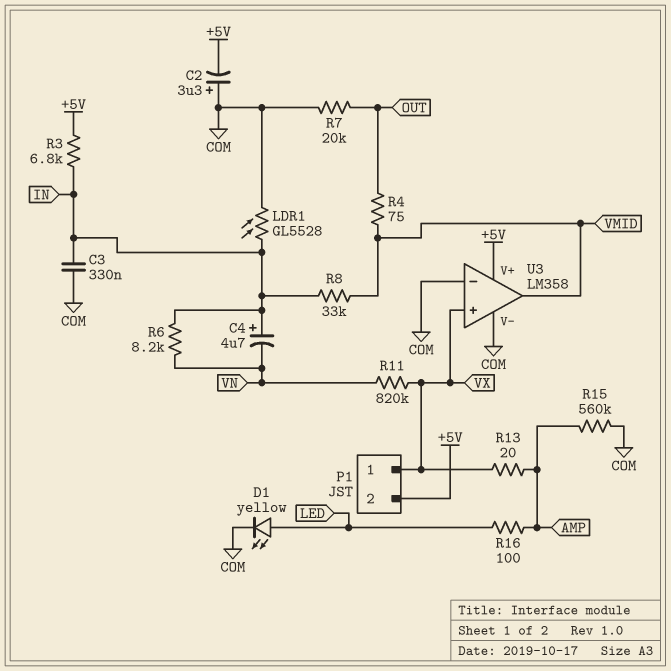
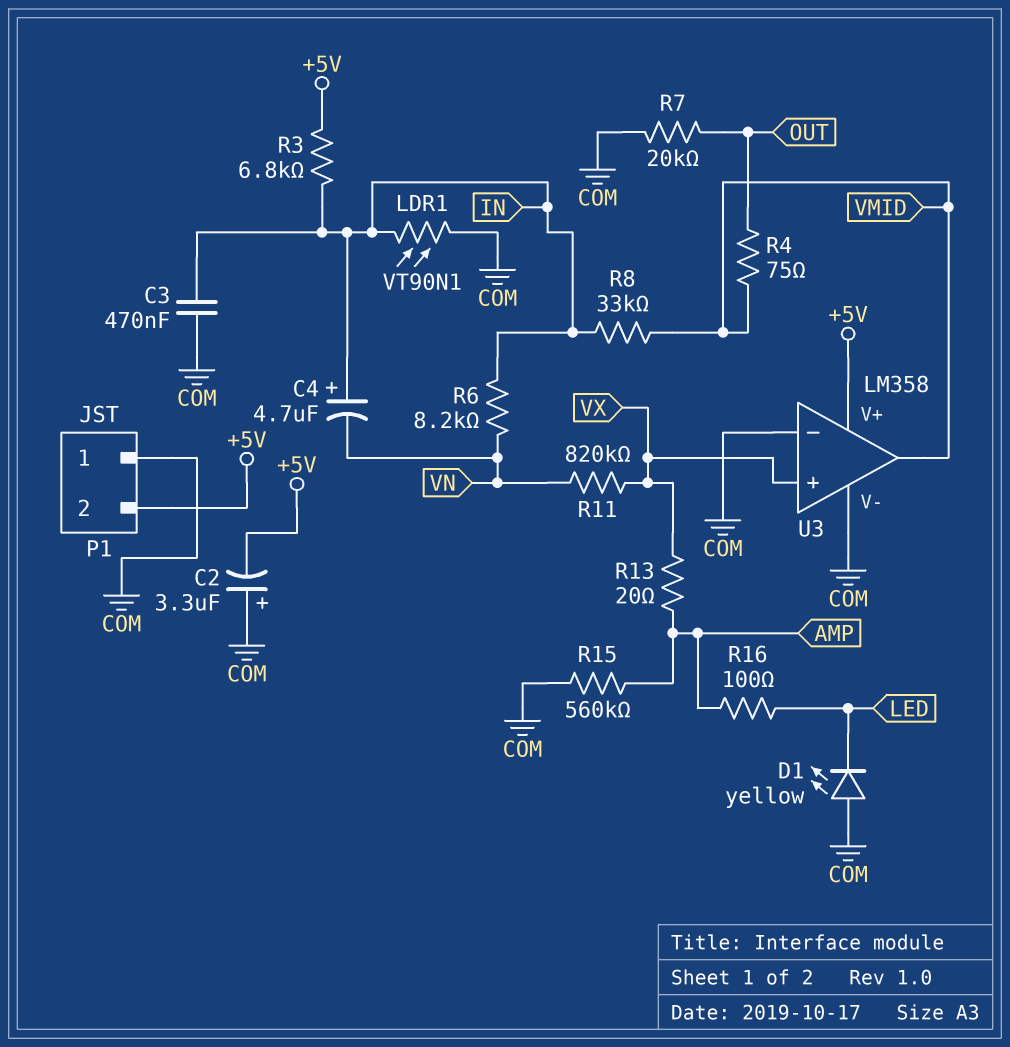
C3: 330nF (COM, IN) -> 470nF (COM, IN)
D1: LED yellow (A LED, K COM) -> LED yellow (A COM, K LED)
LDR1: GL5528 (COM, IN) -> VT90N1 (COM, IN)
P1 pin 1: VX -> COM

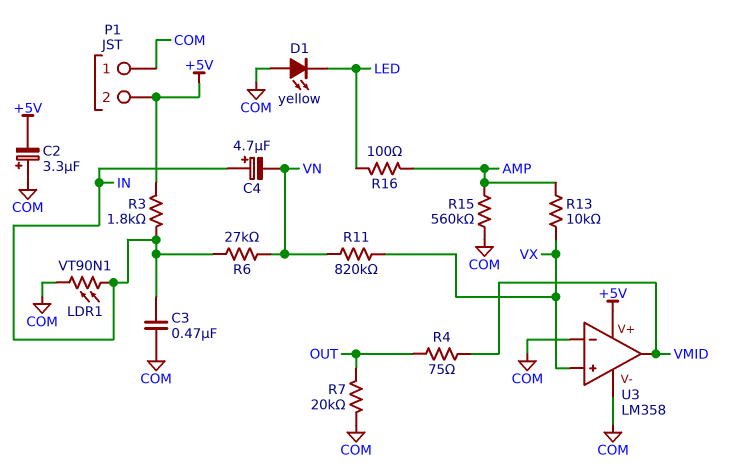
R3: 6.8k (+5V, IN) -> 1.8k (+5V, IN)
R6: 8.2k (IN, VN) -> 27k (IN, VN)
R8: 33k (IN, VMID) -> none
R13: 20 (AMP, VX) -> 10k (AMP, VX)

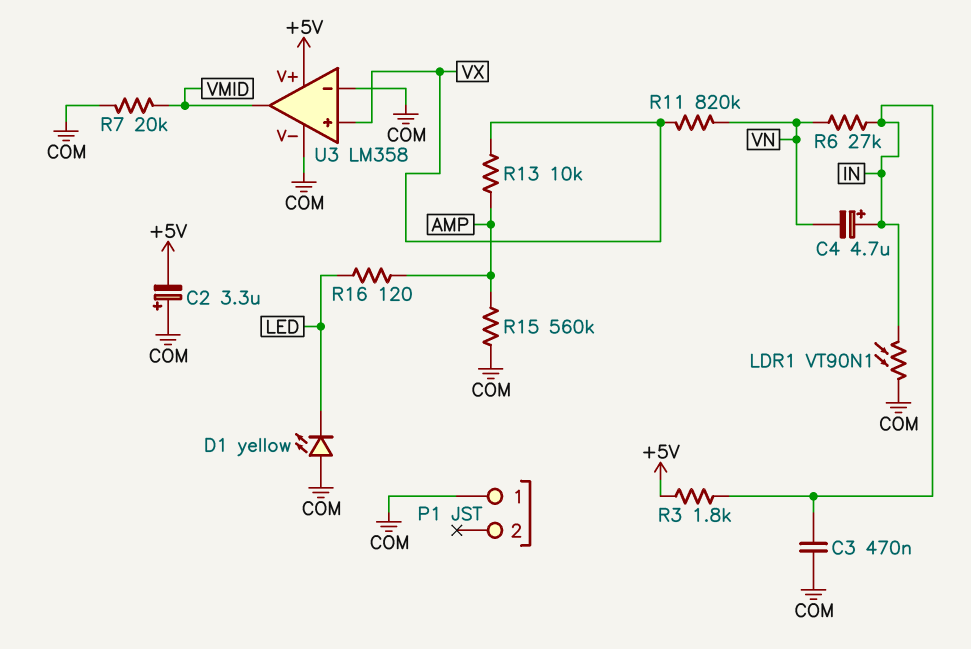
P1 pin 2: +5V -> none
R4: 75 (OUT, VMID) -> none
R7: 20k (COM, OUT) -> 20k (COM, VMID)
R16: 100 (AMP, LED) -> 120 (AMP, LED)

